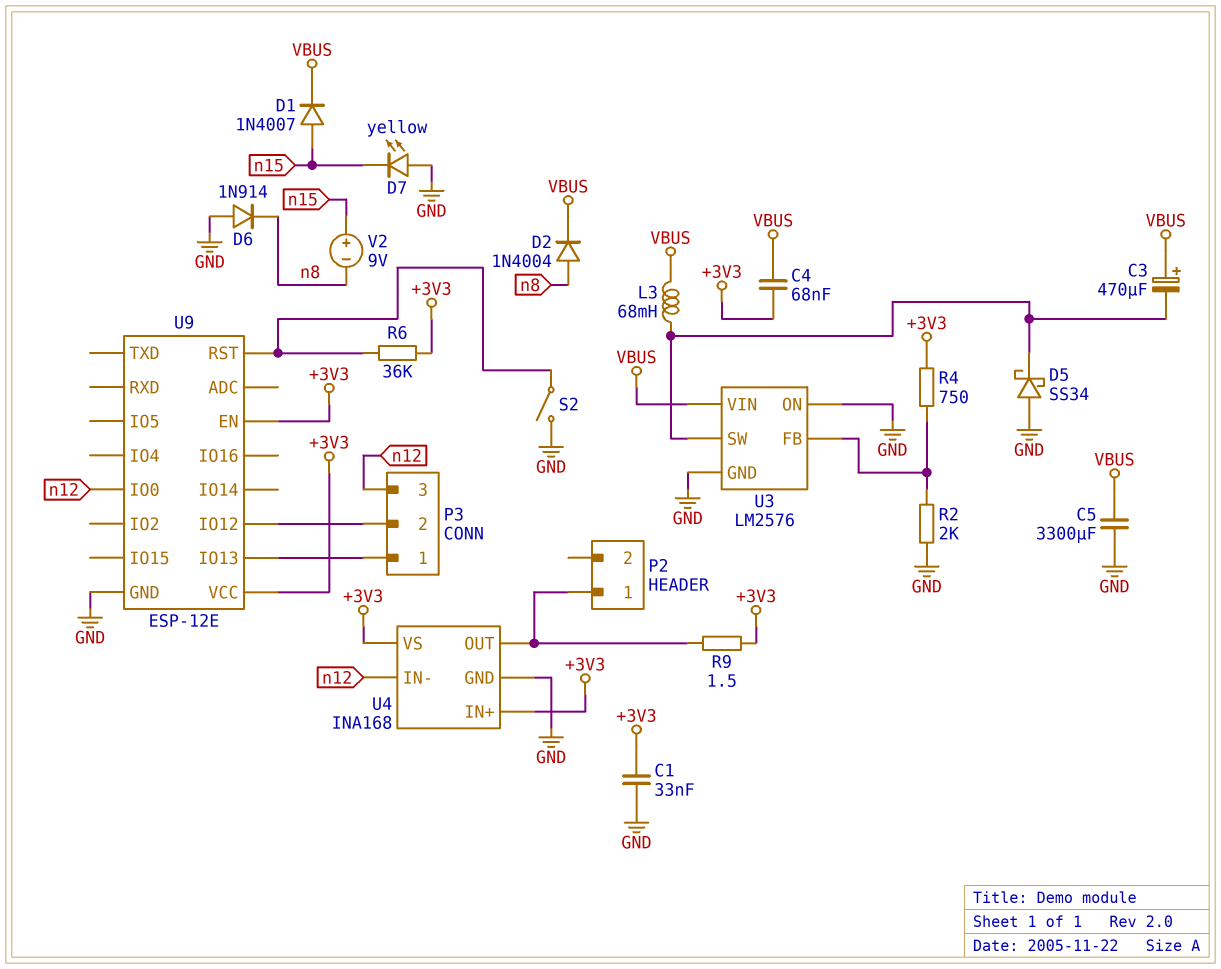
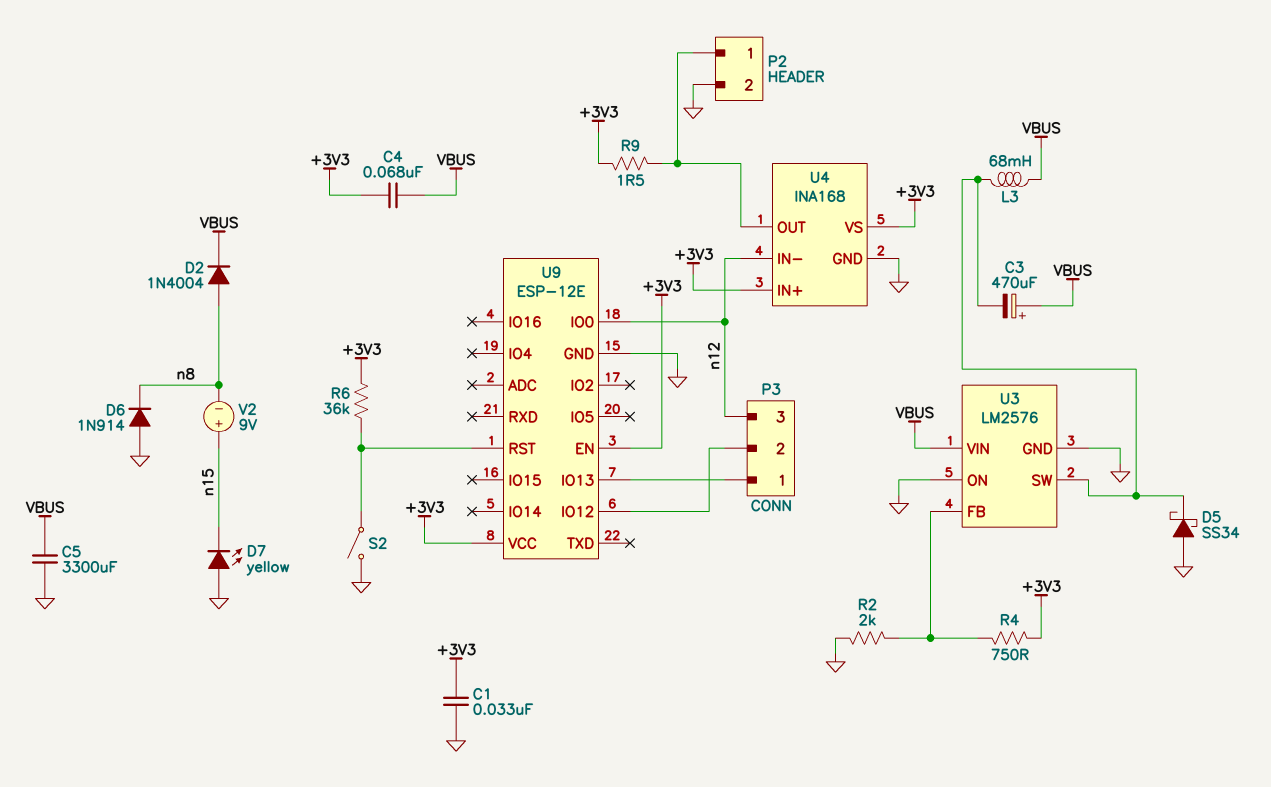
D1: diode 1N4007 (A n15, K VBUS) -> none
P2 pin 2: none -> GND

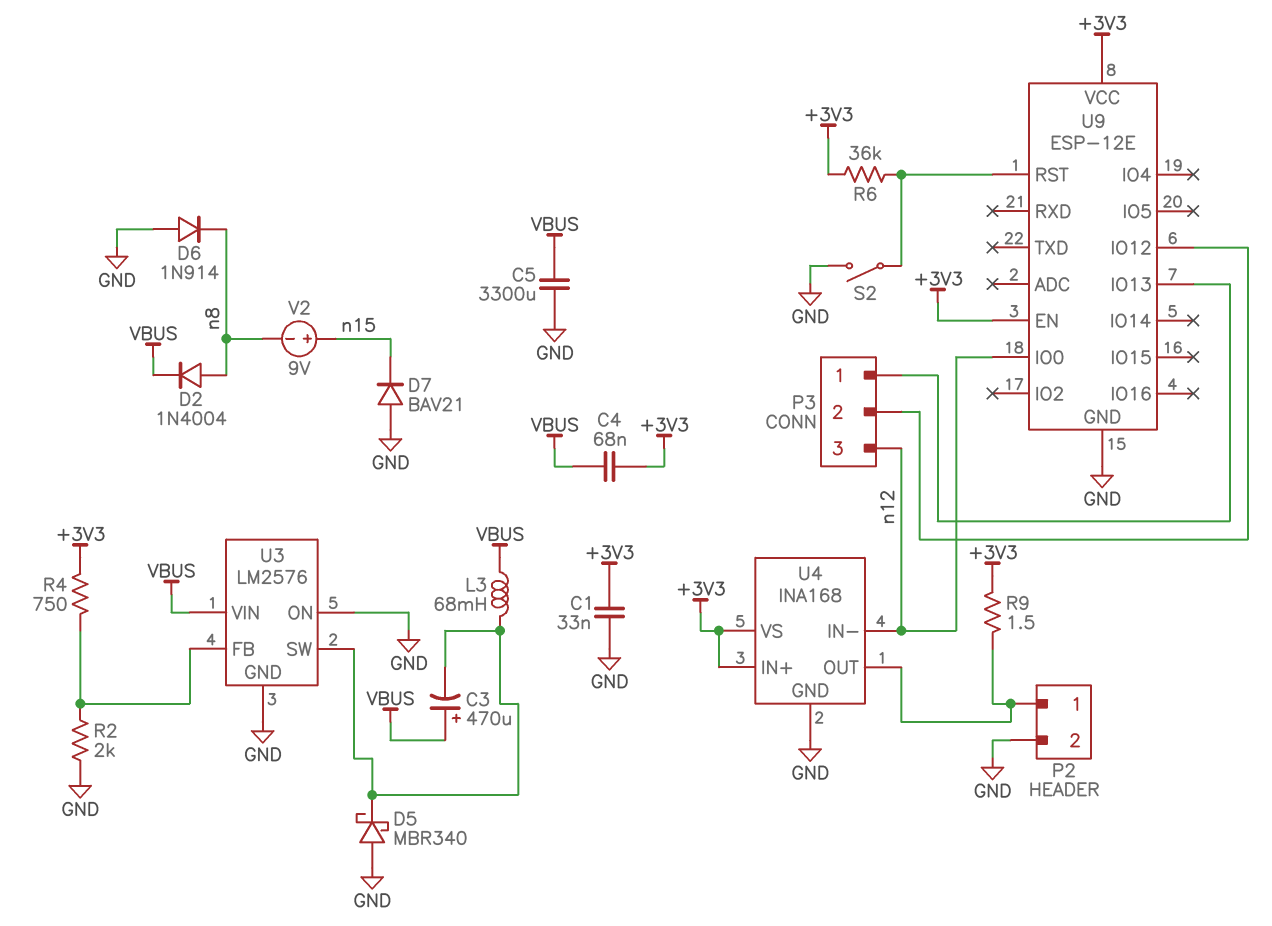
D5: schottky SS34 (A GND, K U3/SW) -> schottky MBR340 (A GND, K U3/SW)
D7: LED yellow (A GND, K n15) -> diode BAV21 (A GND, K n15)

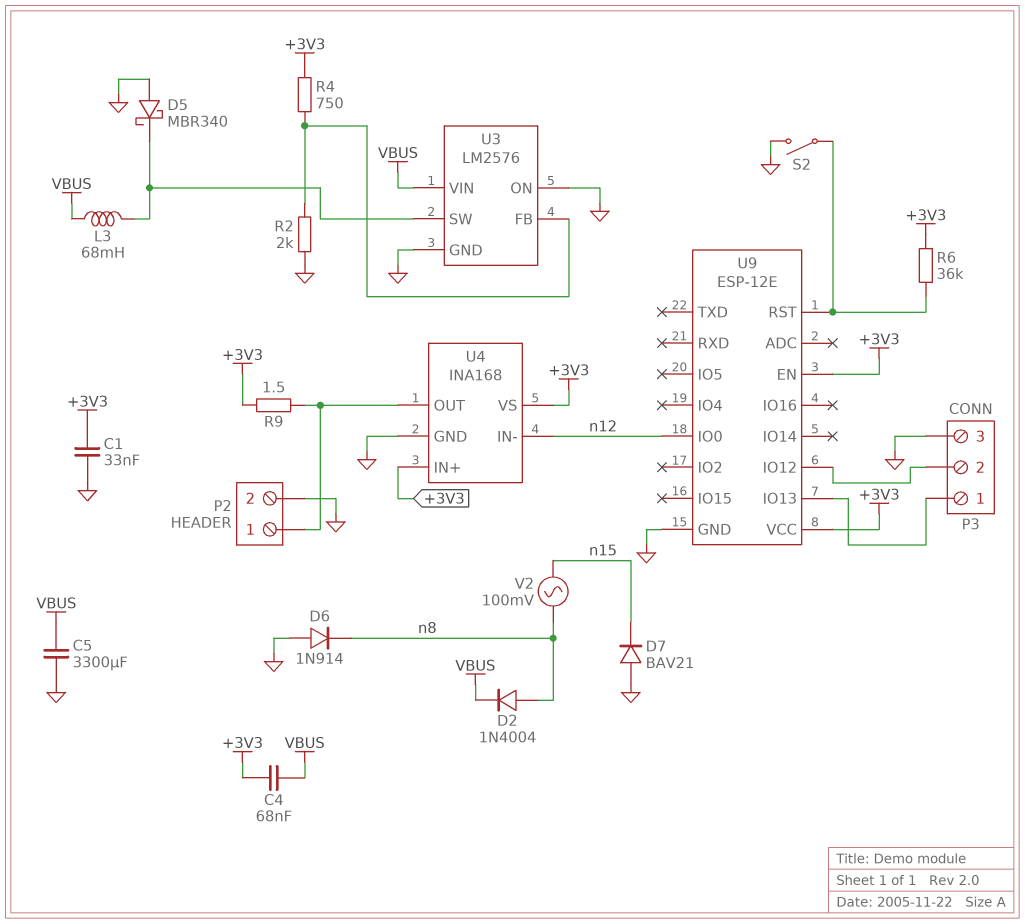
C3: 470uF (plus VBUS, minus U3/SW) -> none
P3 pin 3: n12 -> GND
V2: 9V (plus n15, minus n8) -> AC 100mV (n8, n15)

